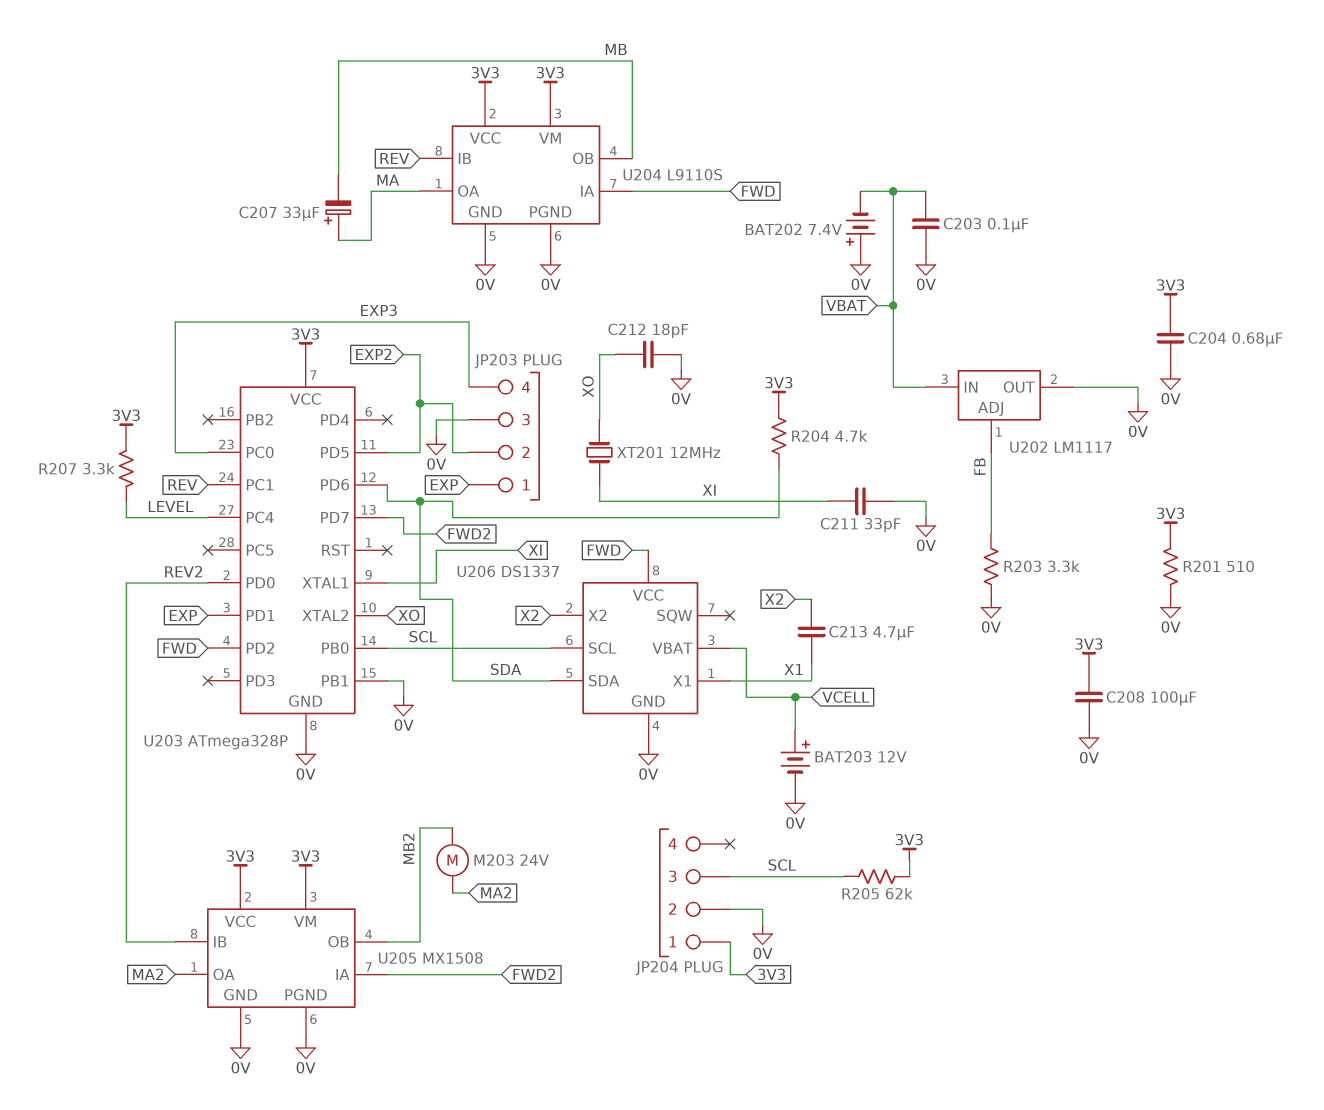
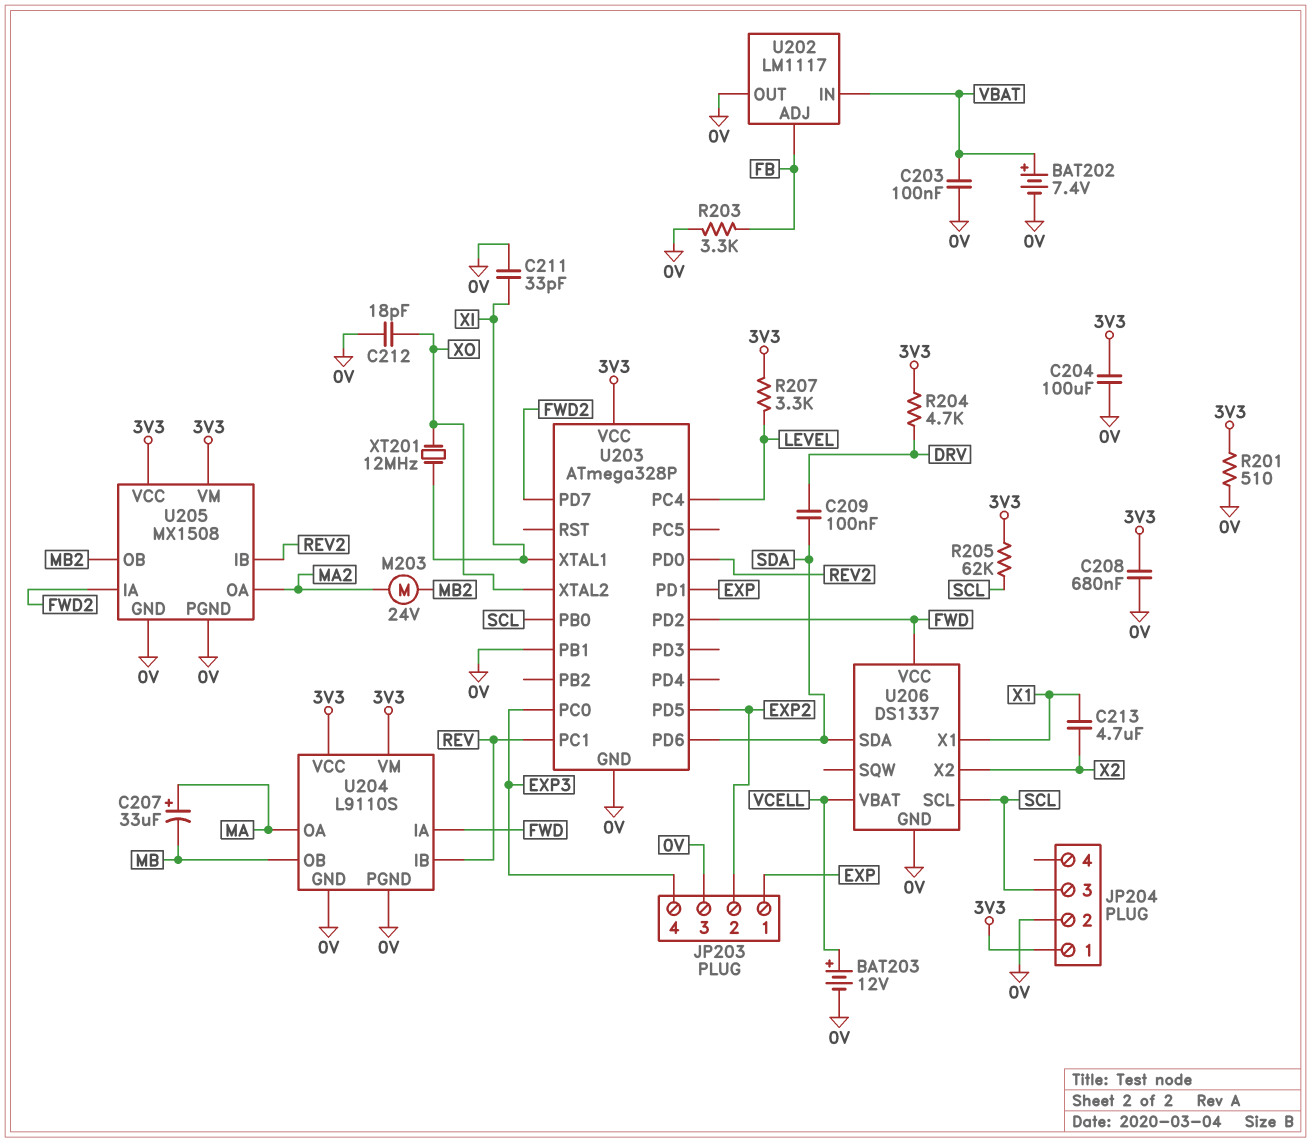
BAT202: 7.4V (plus 0V, minus VBAT) -> 7.4V (plus VBAT, minus 0V)
C204: 680nF (0V, 3V3) -> 100uF (0V, 3V3)
C208: 100uF (0V, 3V3) -> 680nF (0V, 3V3)
C209: none -> 100nF (DRV, SDA)
R204: 4.7k (3V3, SDA) -> 4.7k (3V3, DRV)

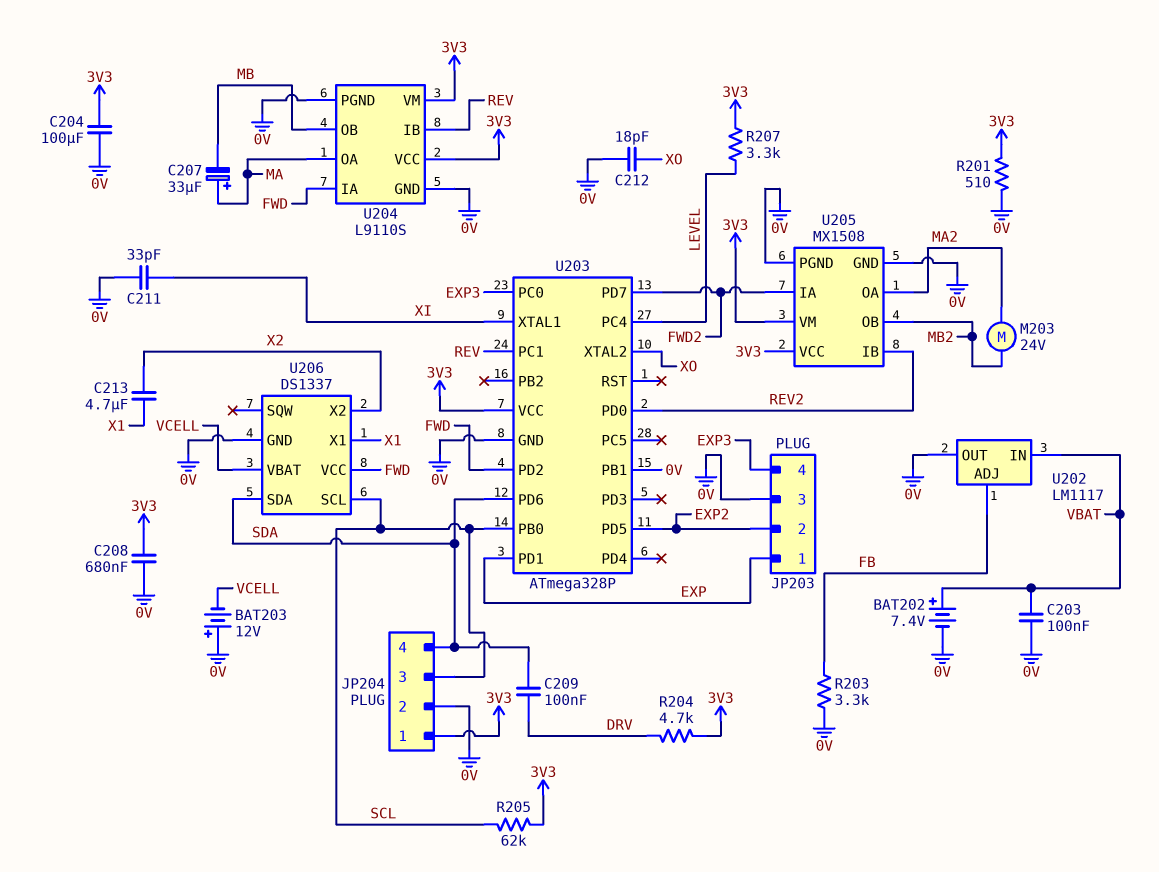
BAT203: 12V (plus VCELL, minus 0V) -> 12V (plus 0V, minus VCELL)
JP204 pin 4: none -> SDA
XT201: 12MHz (XI, XO) -> none

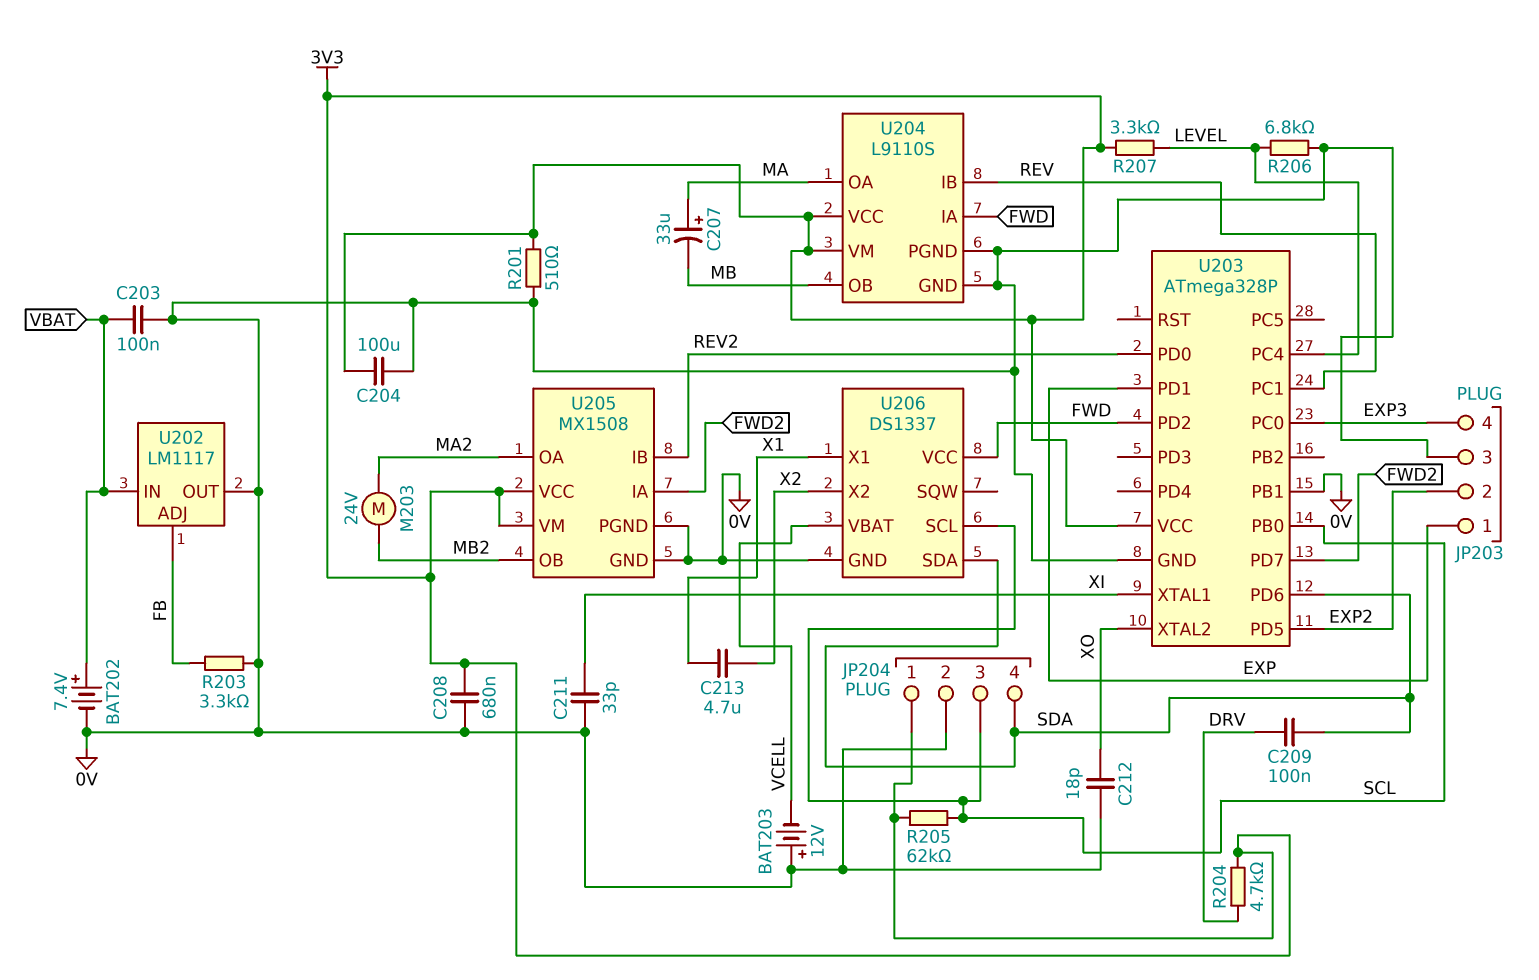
R206: none -> 6.8k (0V, LEVEL)

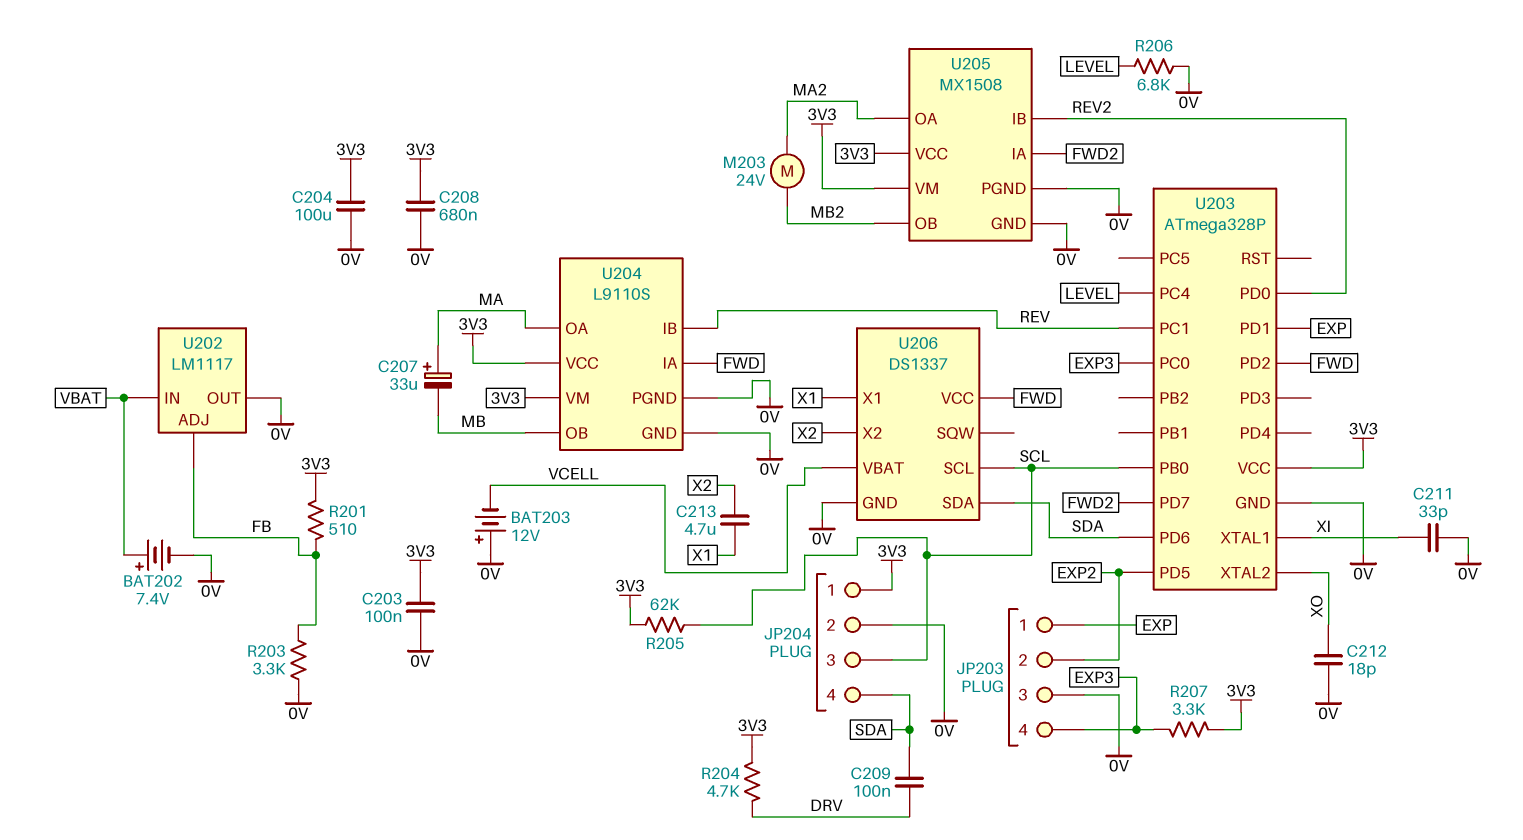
C203: 100nF (0V, VBAT) -> 100nF (0V, 3V3)
R201: 510 (0V, 3V3) -> 510 (3V3, FB)
R207: 3.3k (3V3, LEVEL) -> 3.3k (3V3, EXP3)
U203 pin PB1: 0V -> none

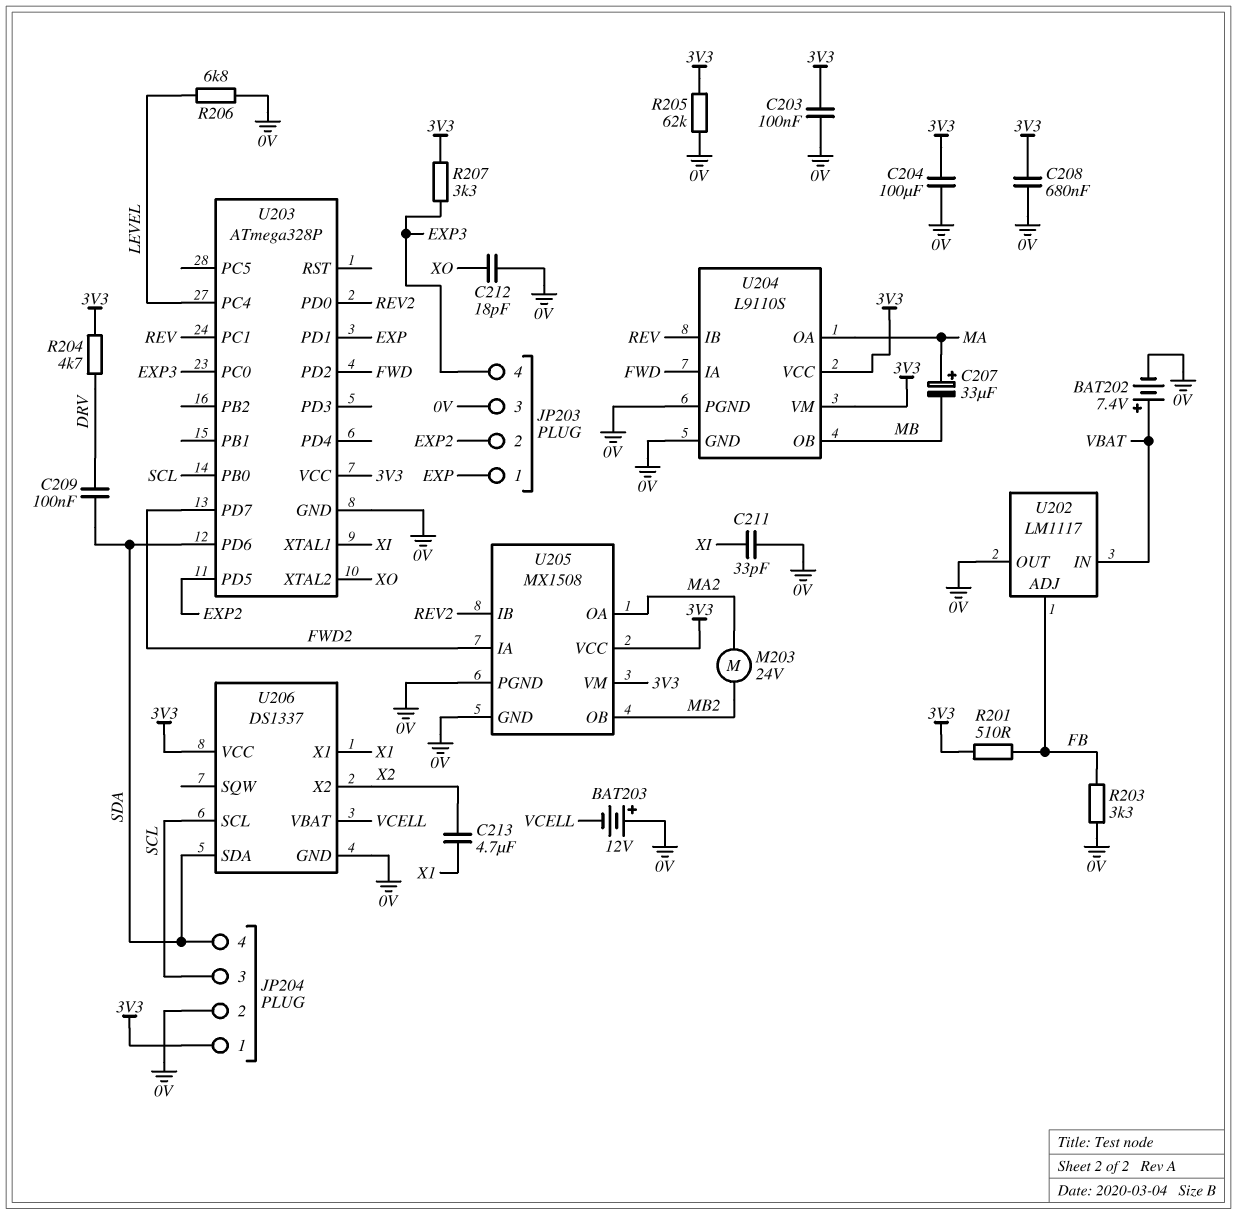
R205: 62k (3V3, SCL) -> 62k (0V, 3V3)
U206 pin VCC: FWD -> 3V3

